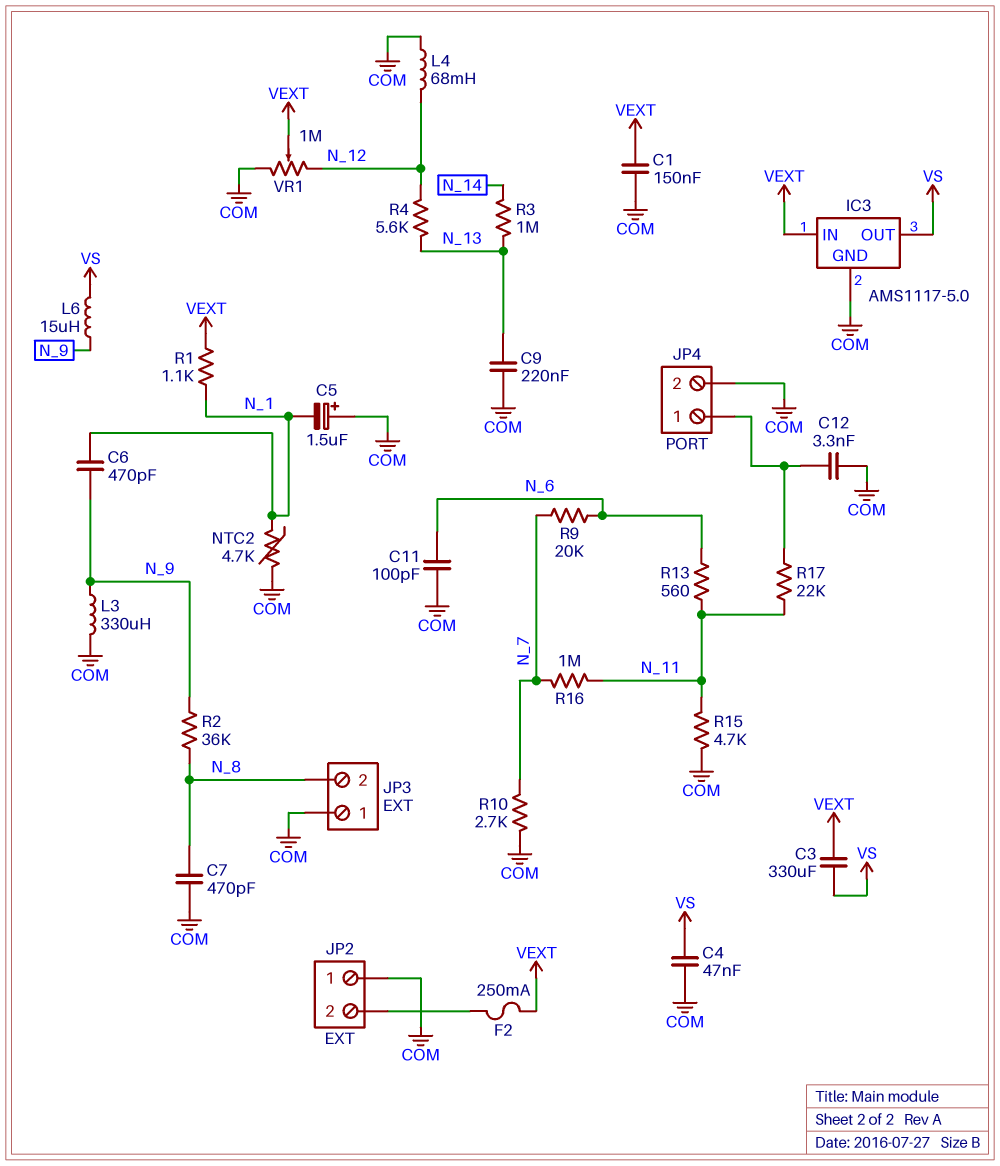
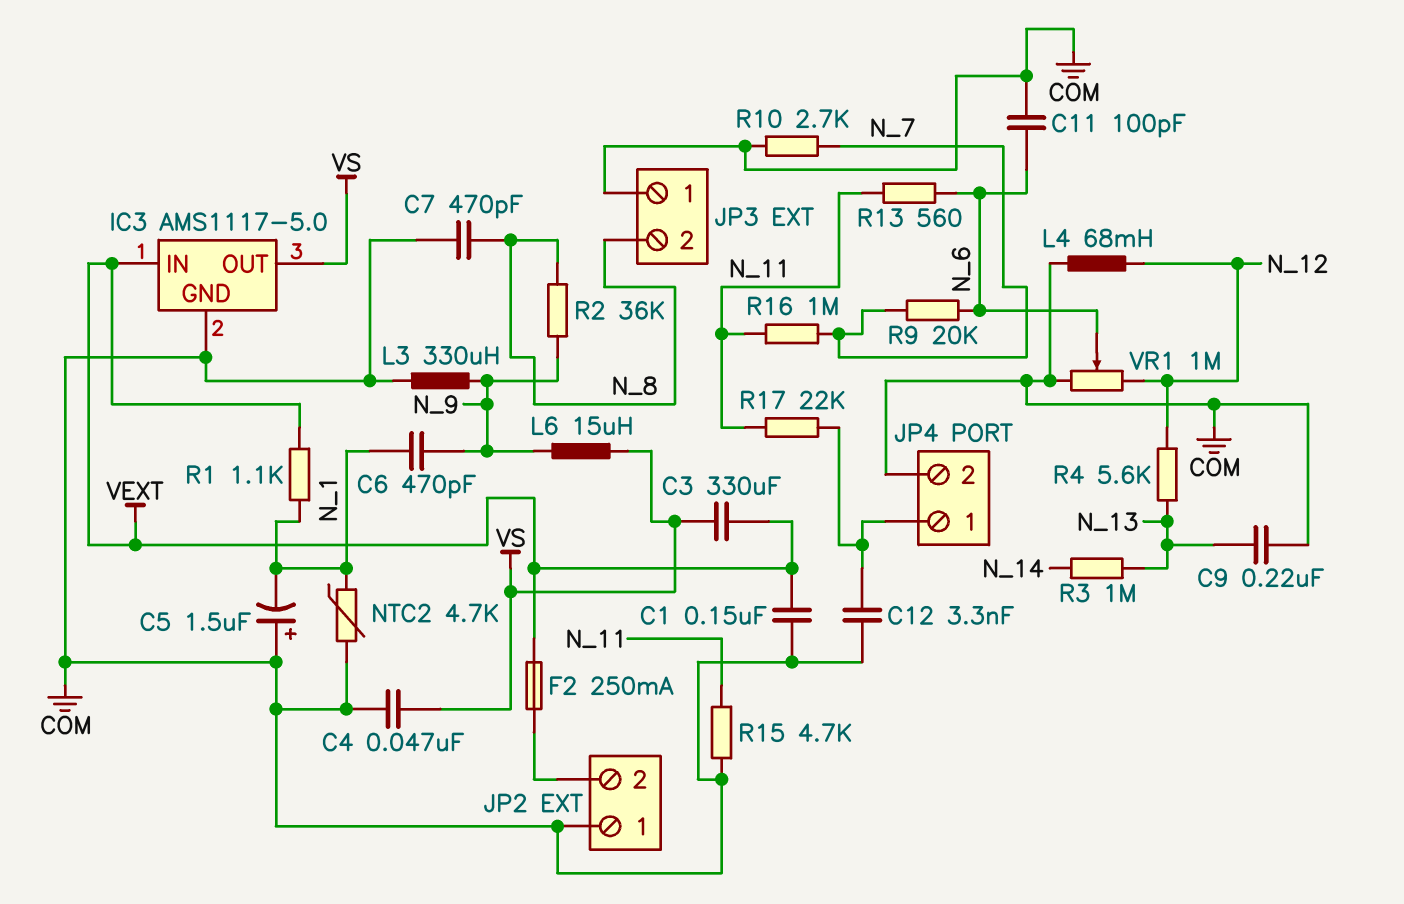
VR1: 1M (COM, N_12, wiper VEXT) -> 1M (COM, N_12, wiper N_6)

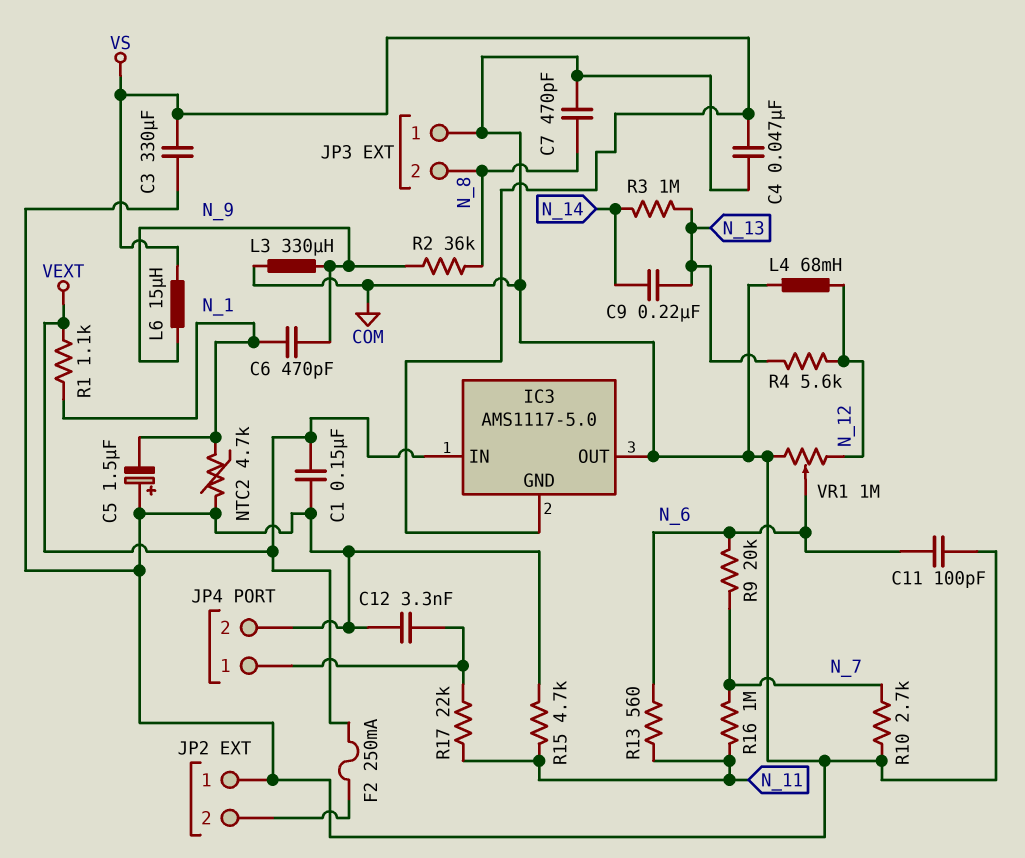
C3: 330uF (VEXT, VS) -> 330uF (COM, VS)
C9: 220nF (COM, N_13) -> 220nF (N_13, N_14)
IC3 pin GND: COM -> VS
IC3 pin OUT: VS -> COM

